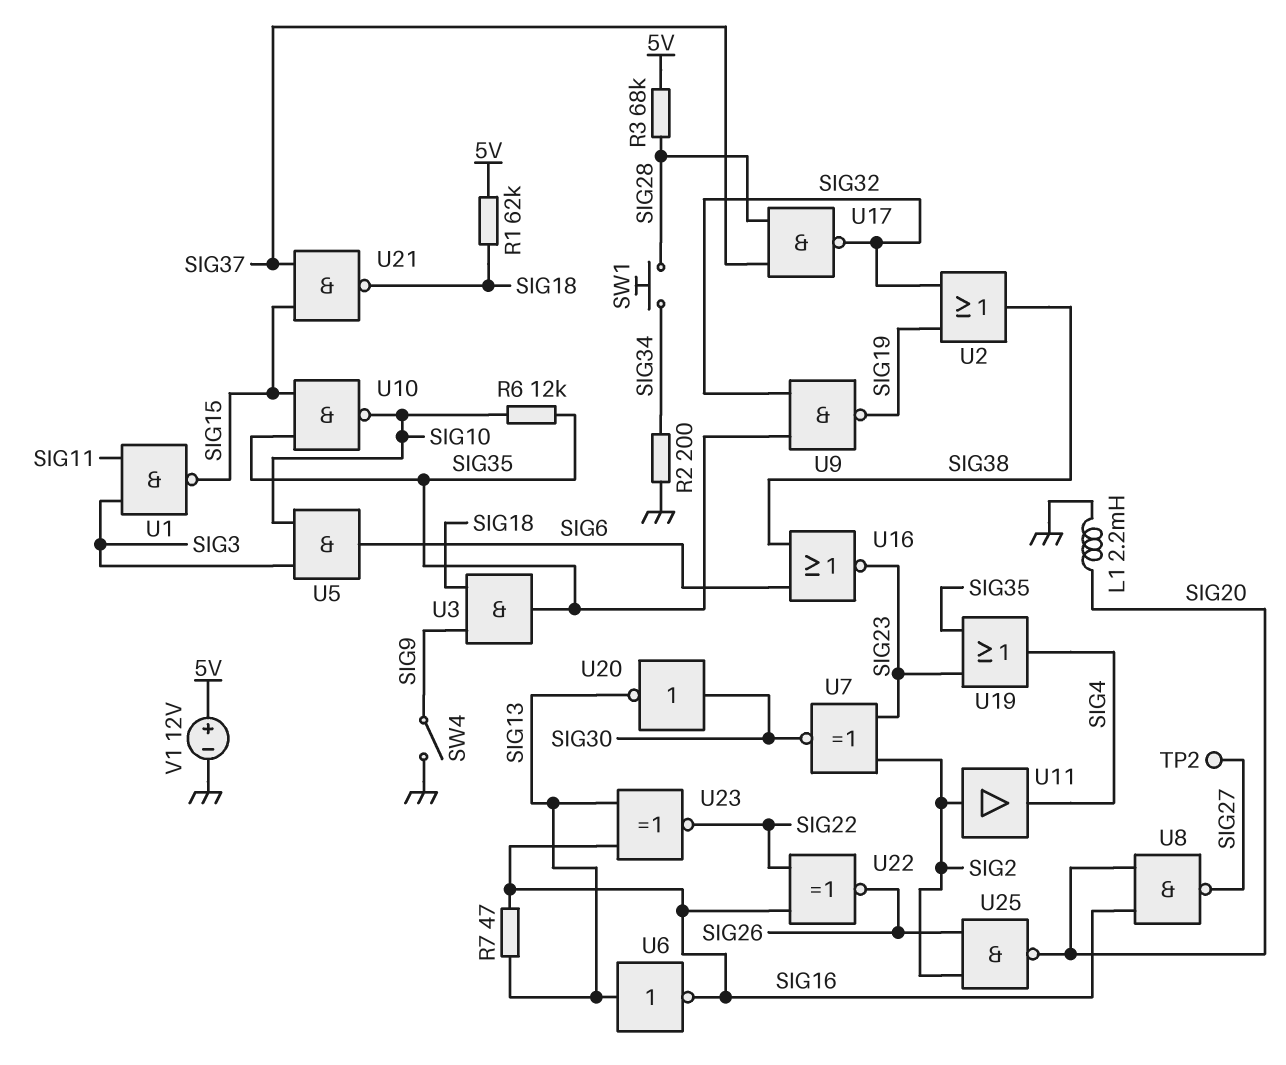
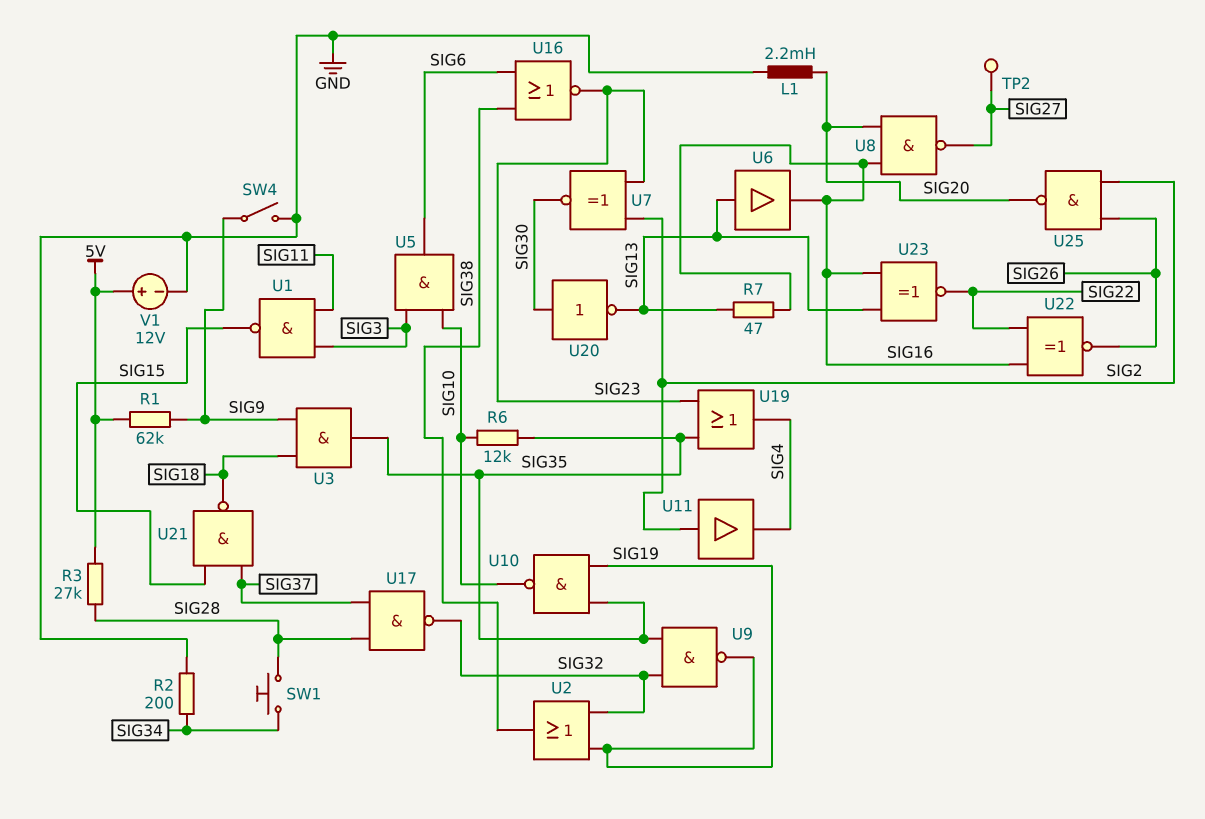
R1: 62k (5V, SIG18) -> 62k (5V, SIG9)
R3: 68k (5V, SIG28) -> 27k (5V, SIG28)
U6: NOT (in SIG13, out SIG16) -> buffer (in SIG13, out SIG16)
U10: NAND (in SIG15, in SIG35, out SIG10) -> NAND (in SIG19, in SIG35, out SIG10)

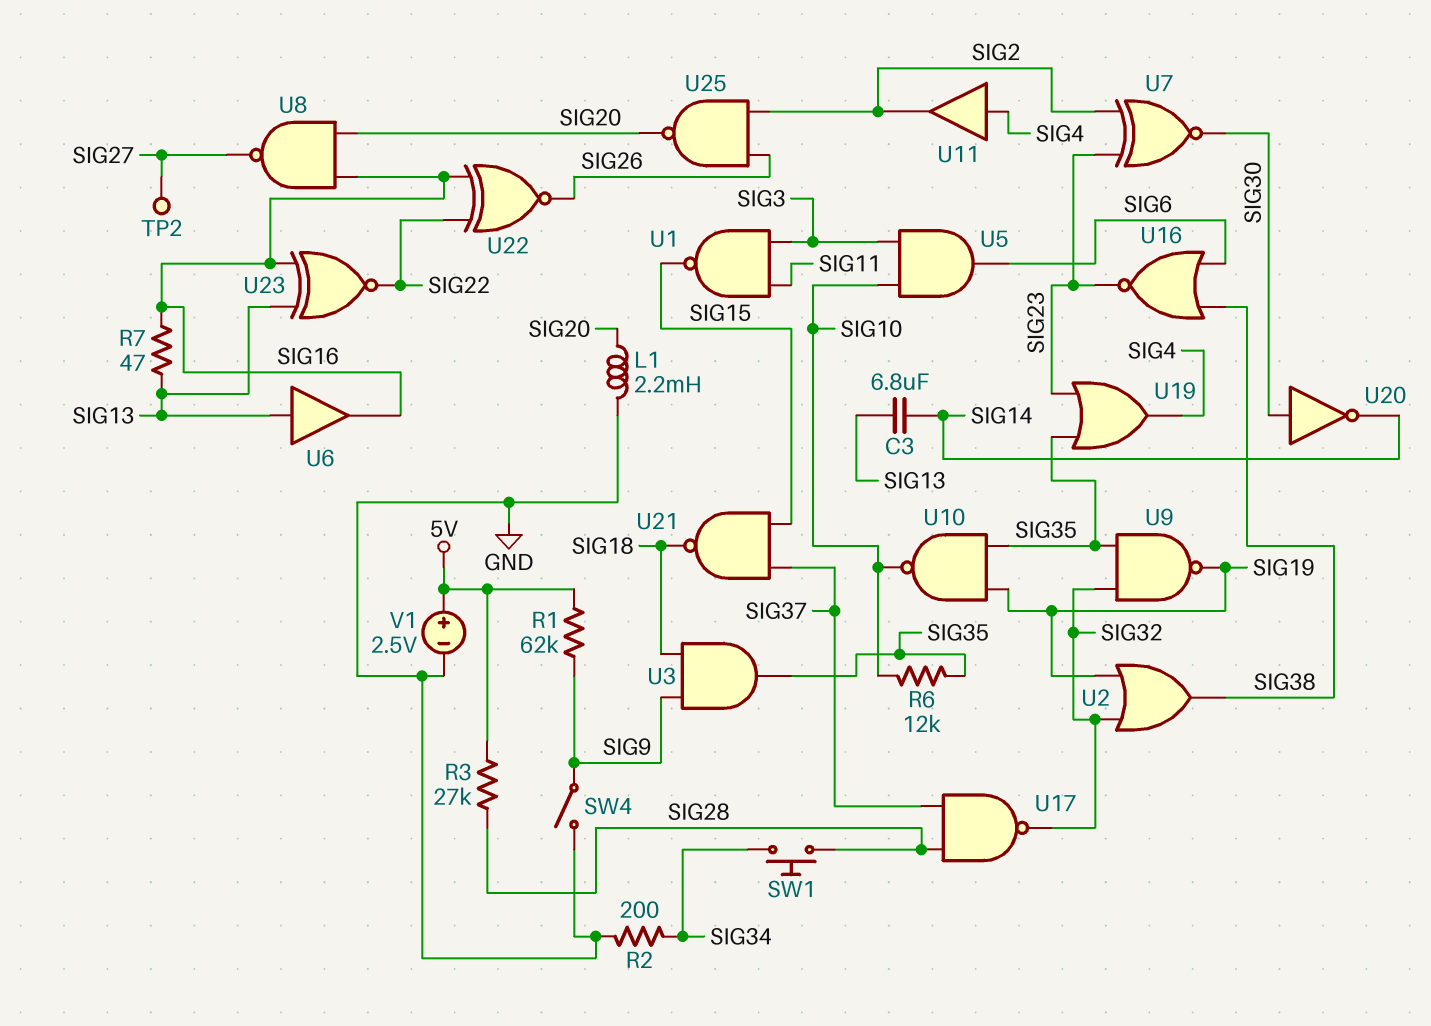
C3: none -> 6.8uF (SIG13, SIG14)
U11: buffer (in SIG2, out SIG4) -> buffer (in SIG4, out SIG2)
U20: NOT (in SIG30, out SIG13) -> NOT (in SIG30, out SIG14)
V1: 12V (plus 5V, minus GND) -> 2.5V (plus 5V, minus GND)

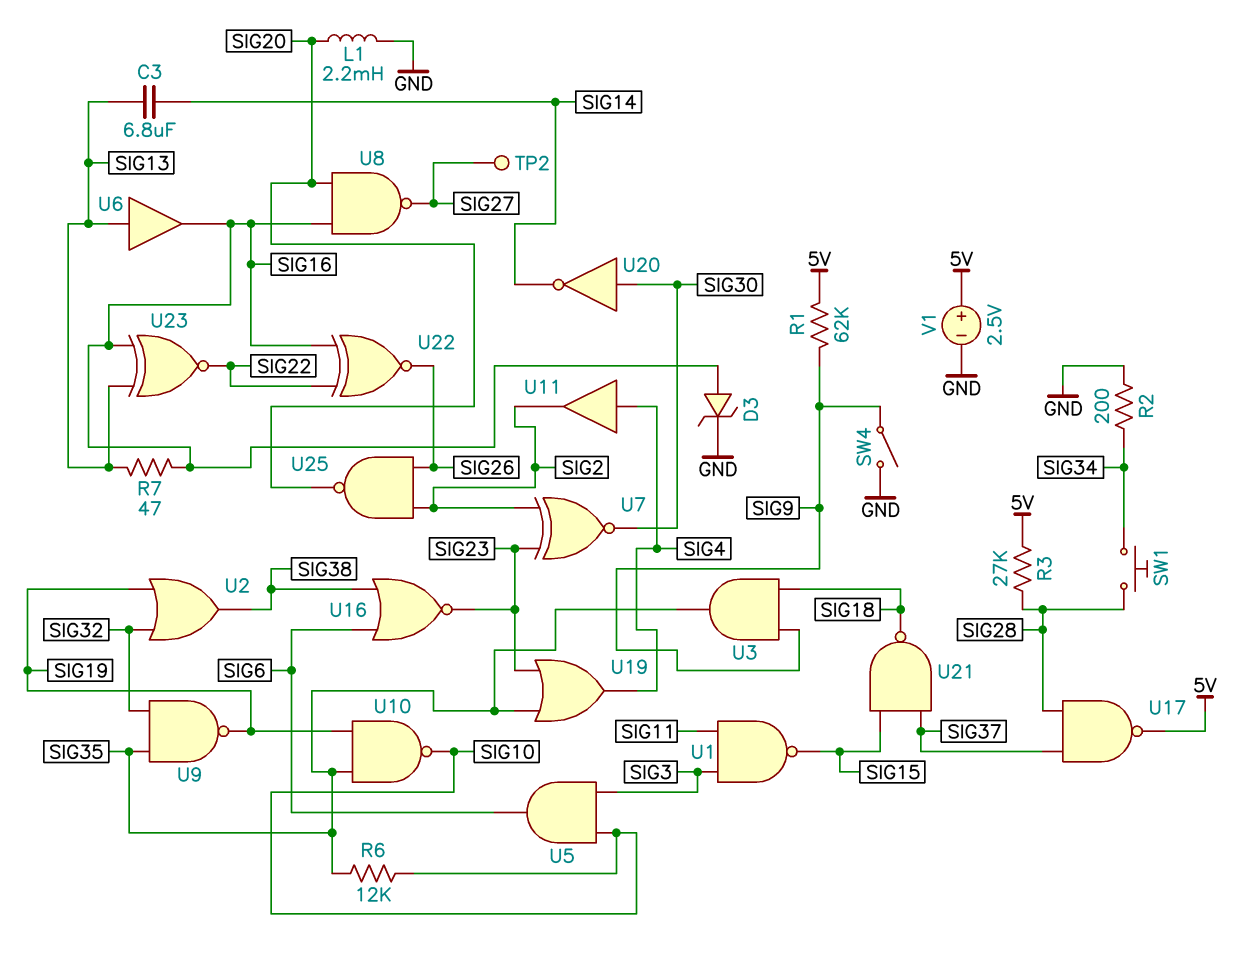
D3: none -> zener (A SIG16, K GND)
U17: NAND (in SIG28, in SIG37, out SIG32) -> NAND (in SIG28, in SIG37, out 5V)

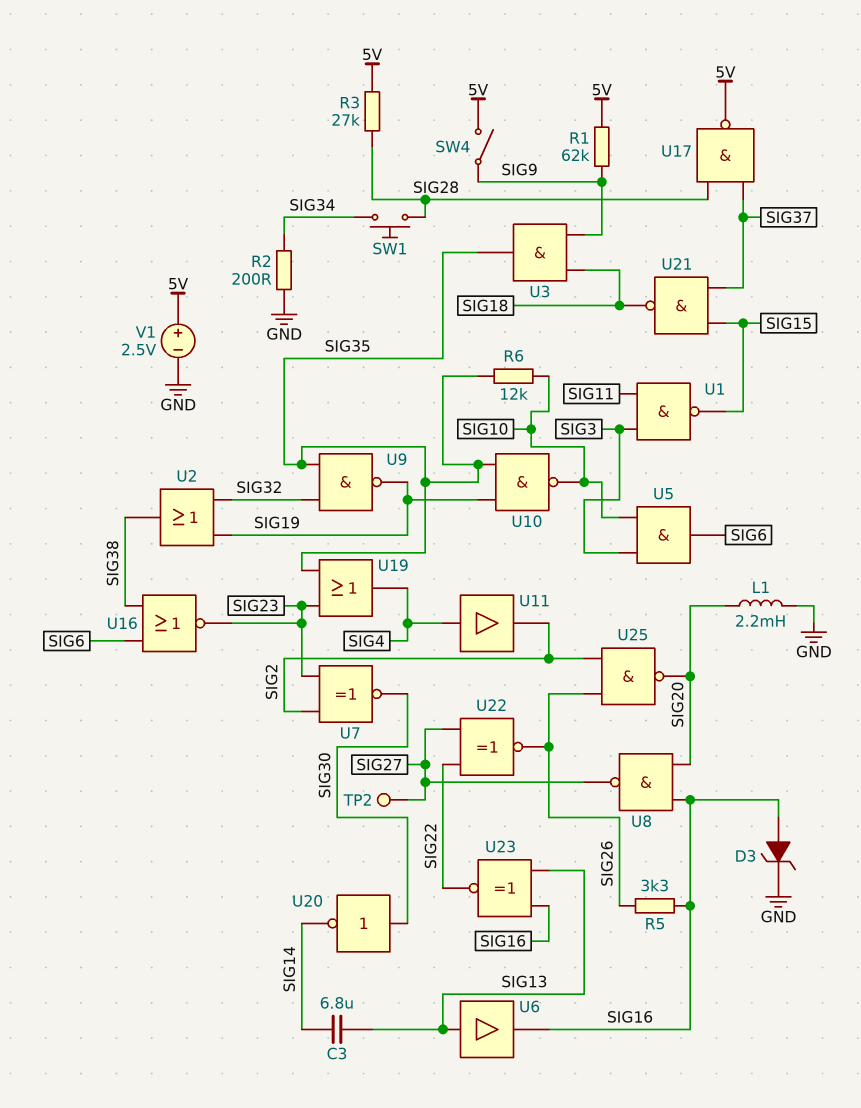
R5: none -> 3.3k (SIG16, SIG26)
R7: 47 (SIG13, SIG16) -> none
SW4: switch (GND, SIG9) -> switch (5V, SIG9)
U22: XNOR (in SIG16, in SIG22, out SIG26) -> XNOR (in SIG22, in SIG27, out SIG26)

